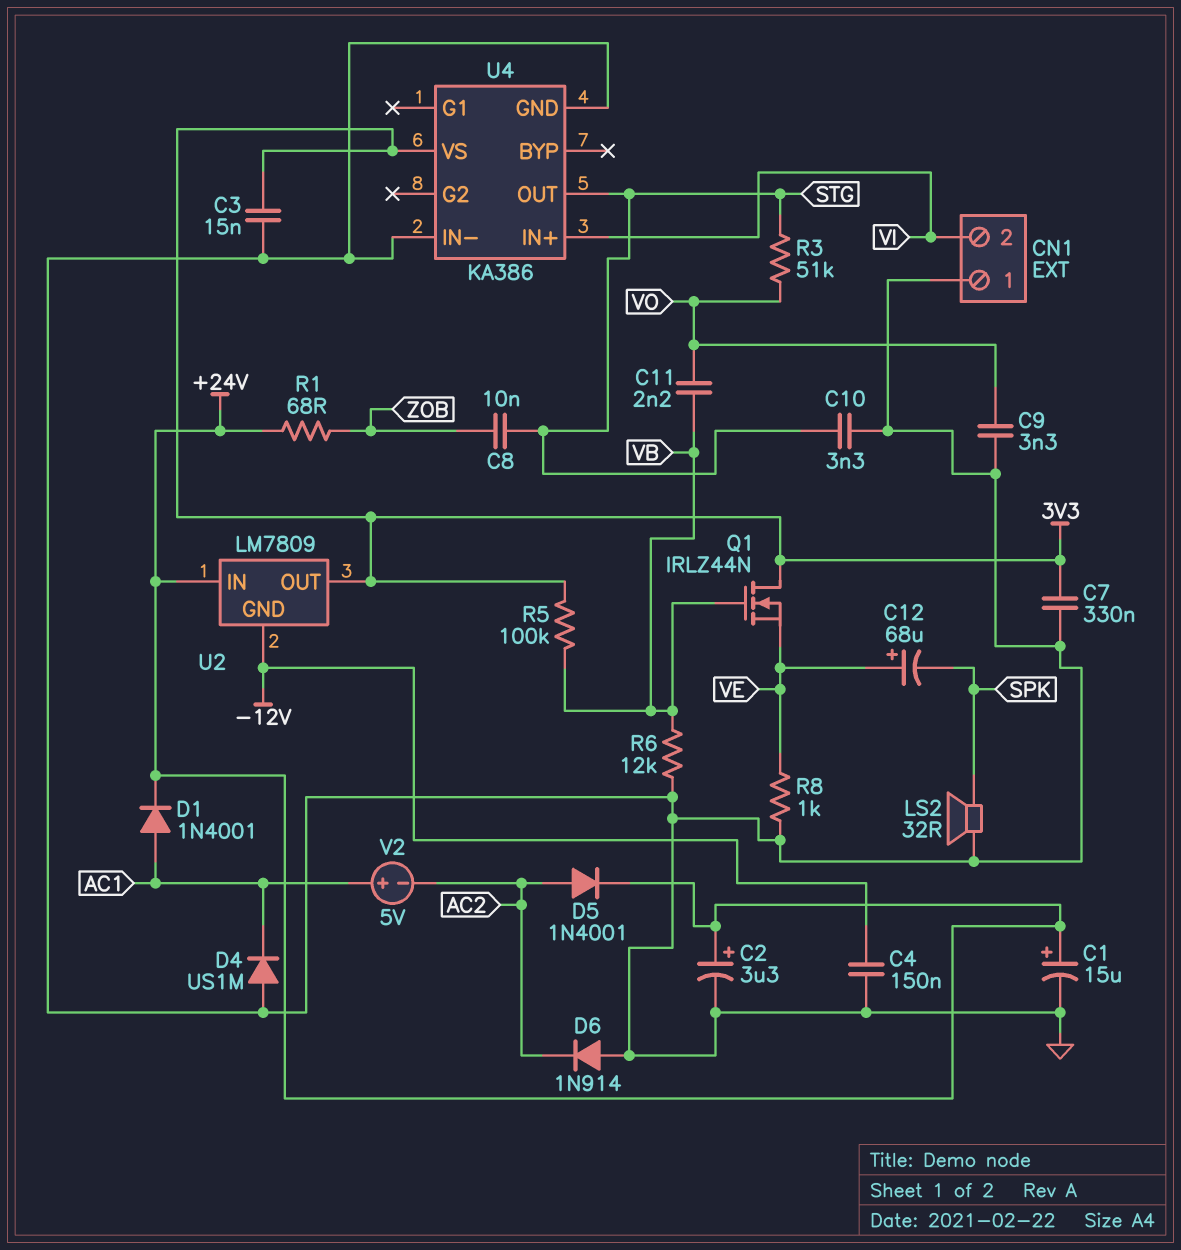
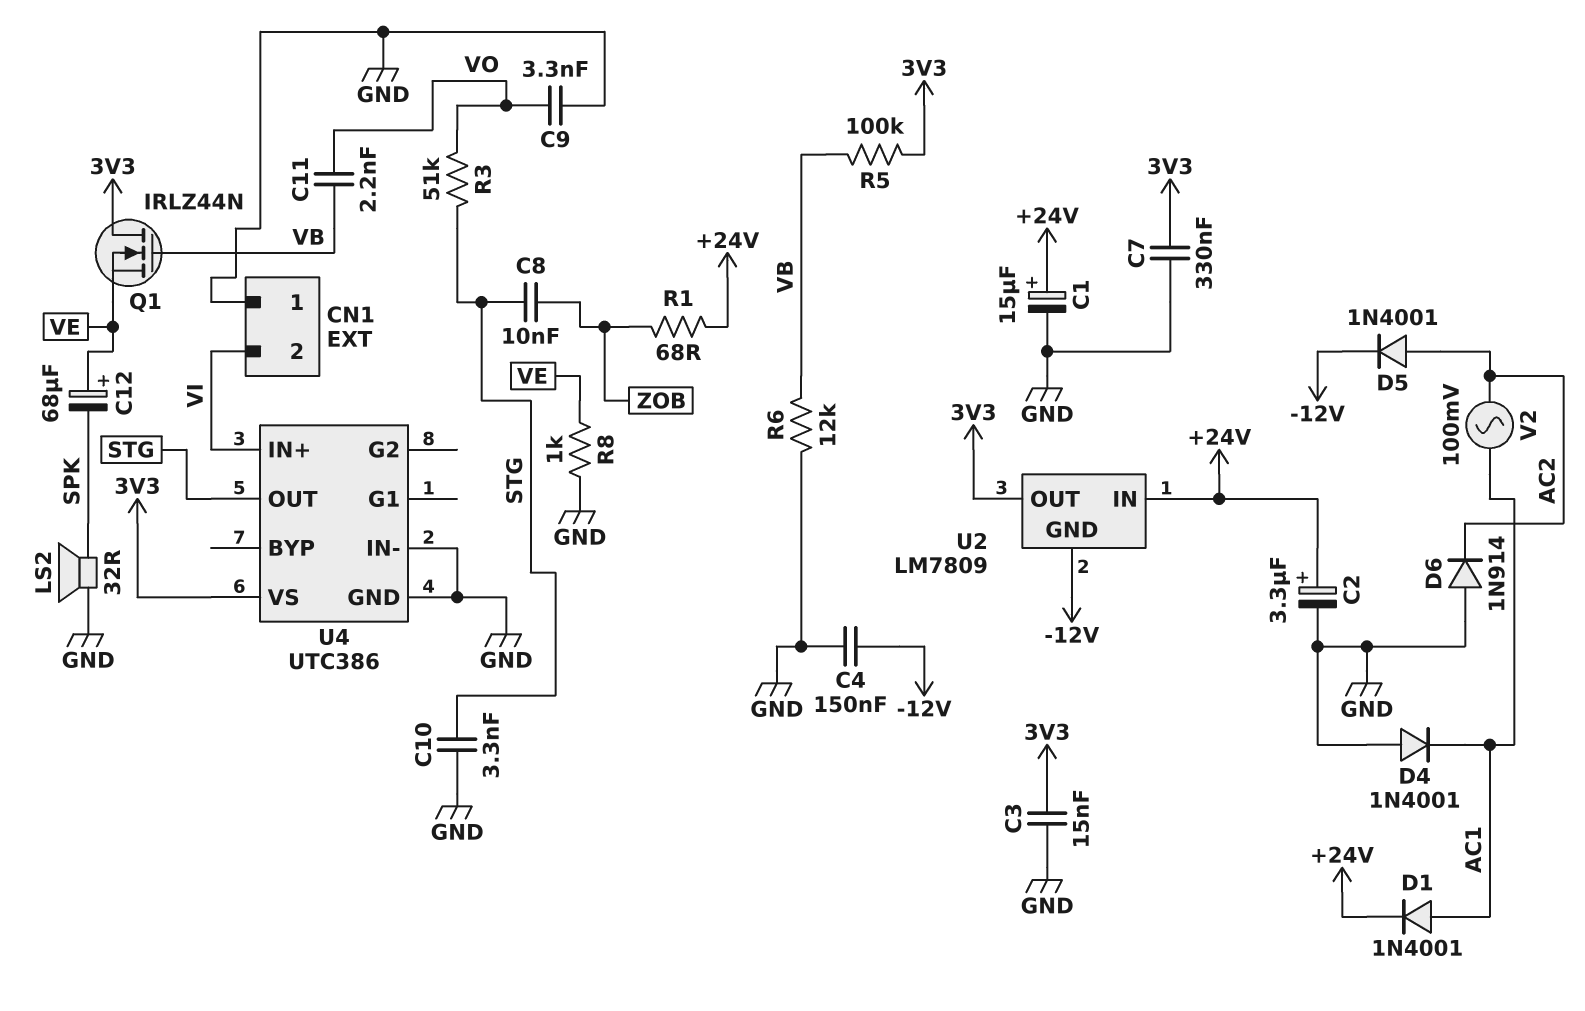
D4: diode US1M (A GND, K AC1) -> diode 1N4001 (A GND, K AC1)
D5: diode 1N4001 (A AC2, K +24V) -> diode 1N4001 (A AC2, K -12V)
U4: KA386 -> UTC386
V2: 5V (plus AC1, minus AC2) -> AC 100mV (AC1, AC2)

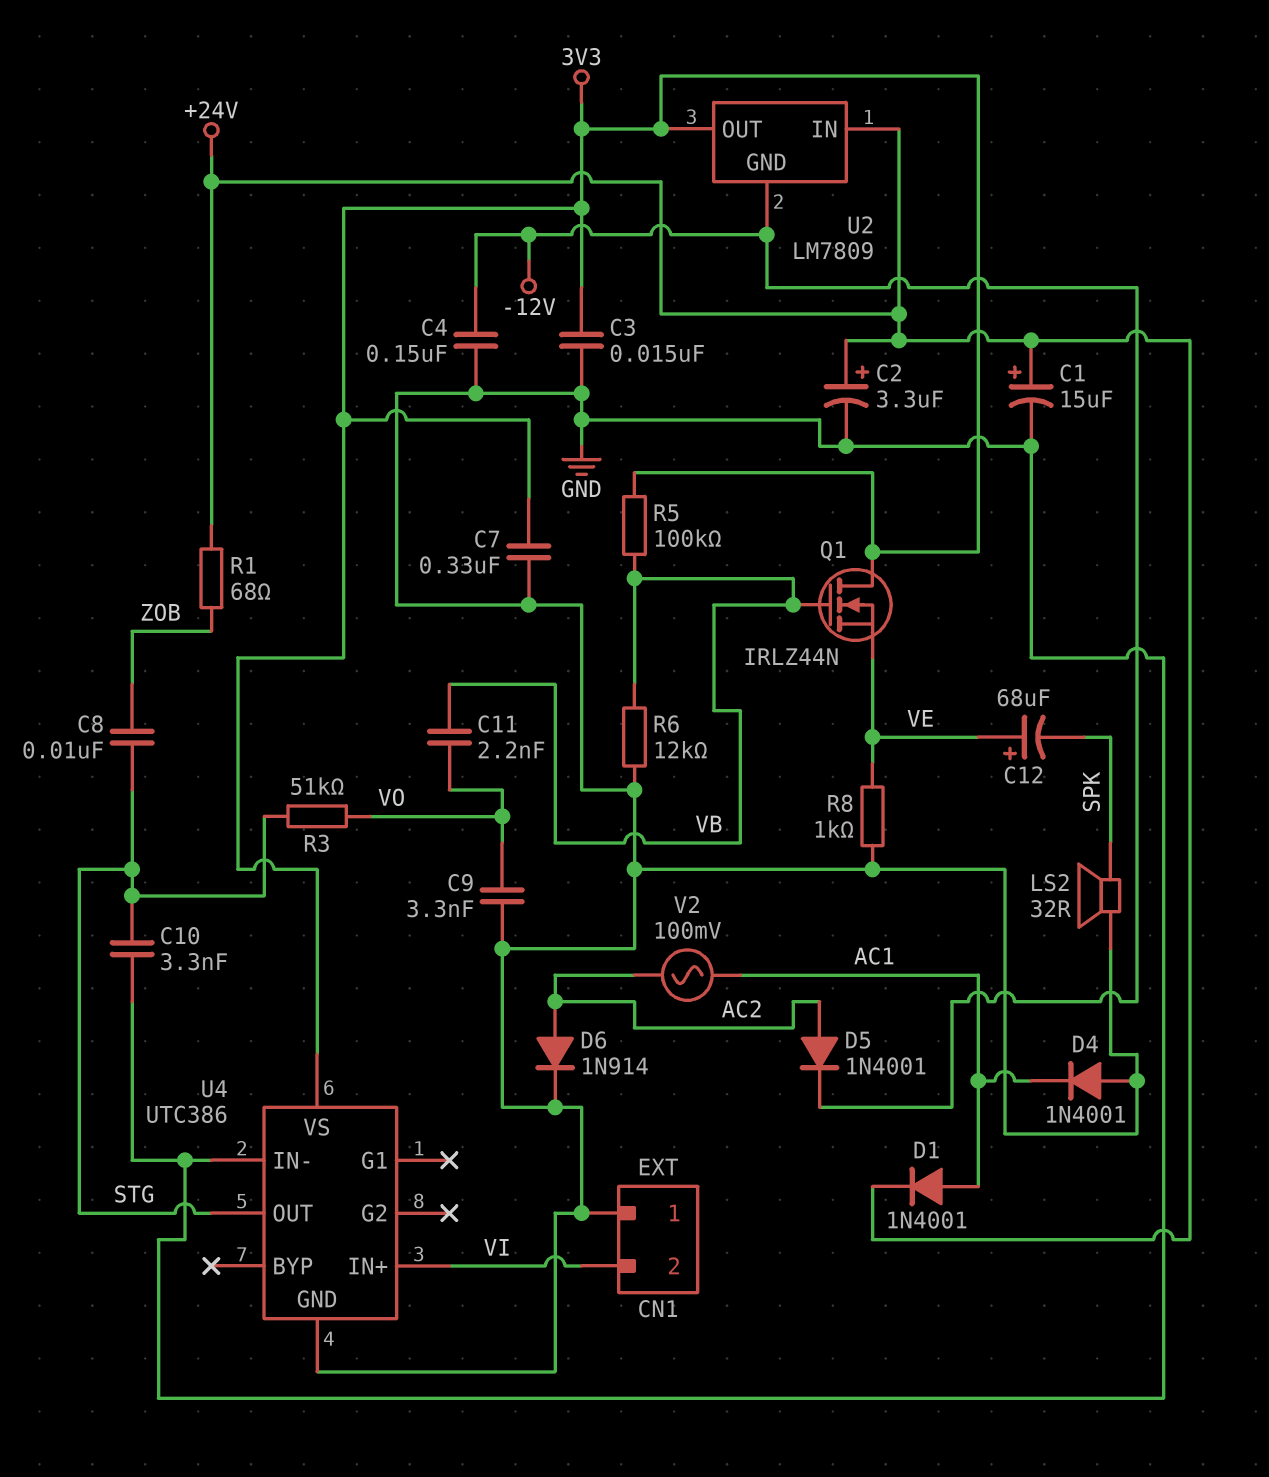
D6: diode 1N914 (A GND, K AC2) -> diode 1N914 (A AC2, K GND)

